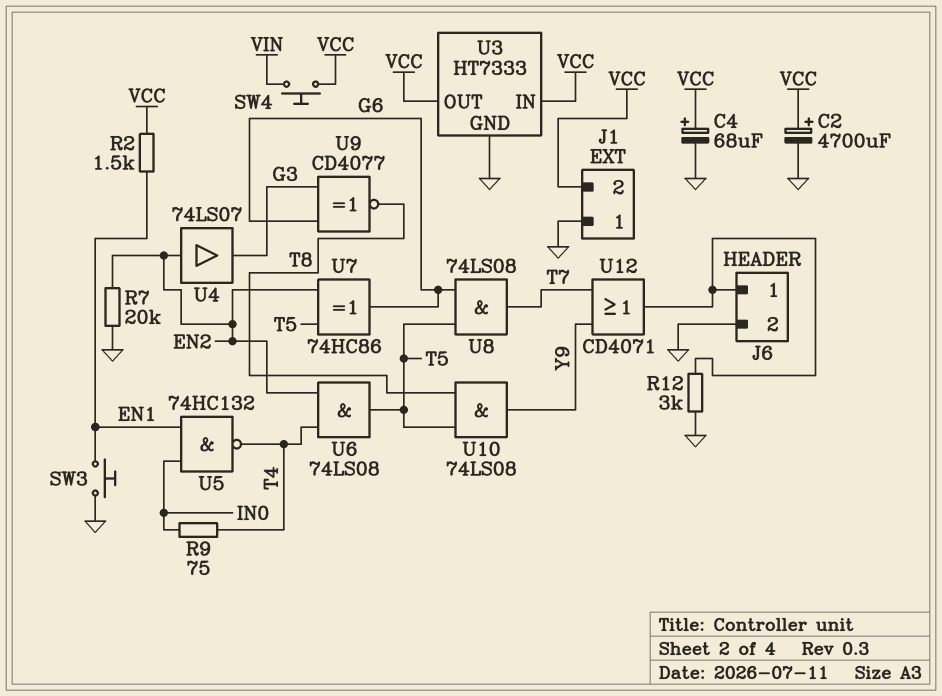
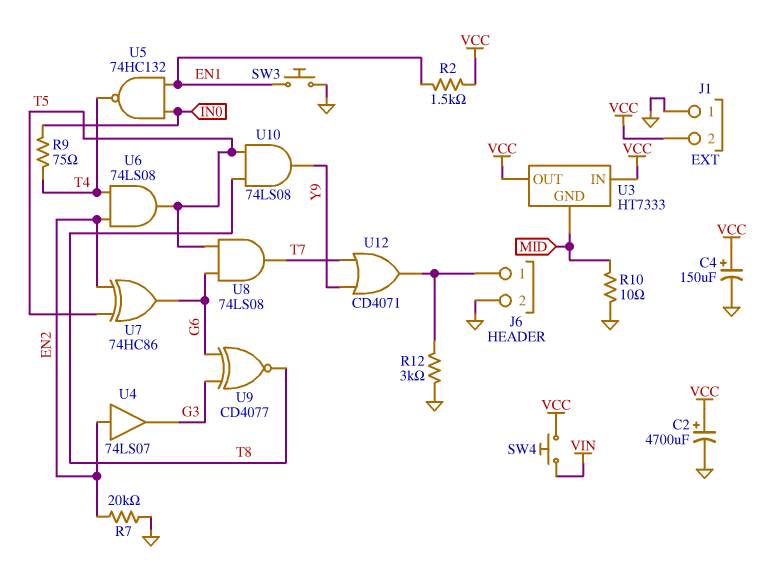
C4: 68uF (plus VCC, minus GND) -> 150uF (plus VCC, minus GND)
R10: none -> 10 (GND, MID)
U3 pin GND: GND -> MID

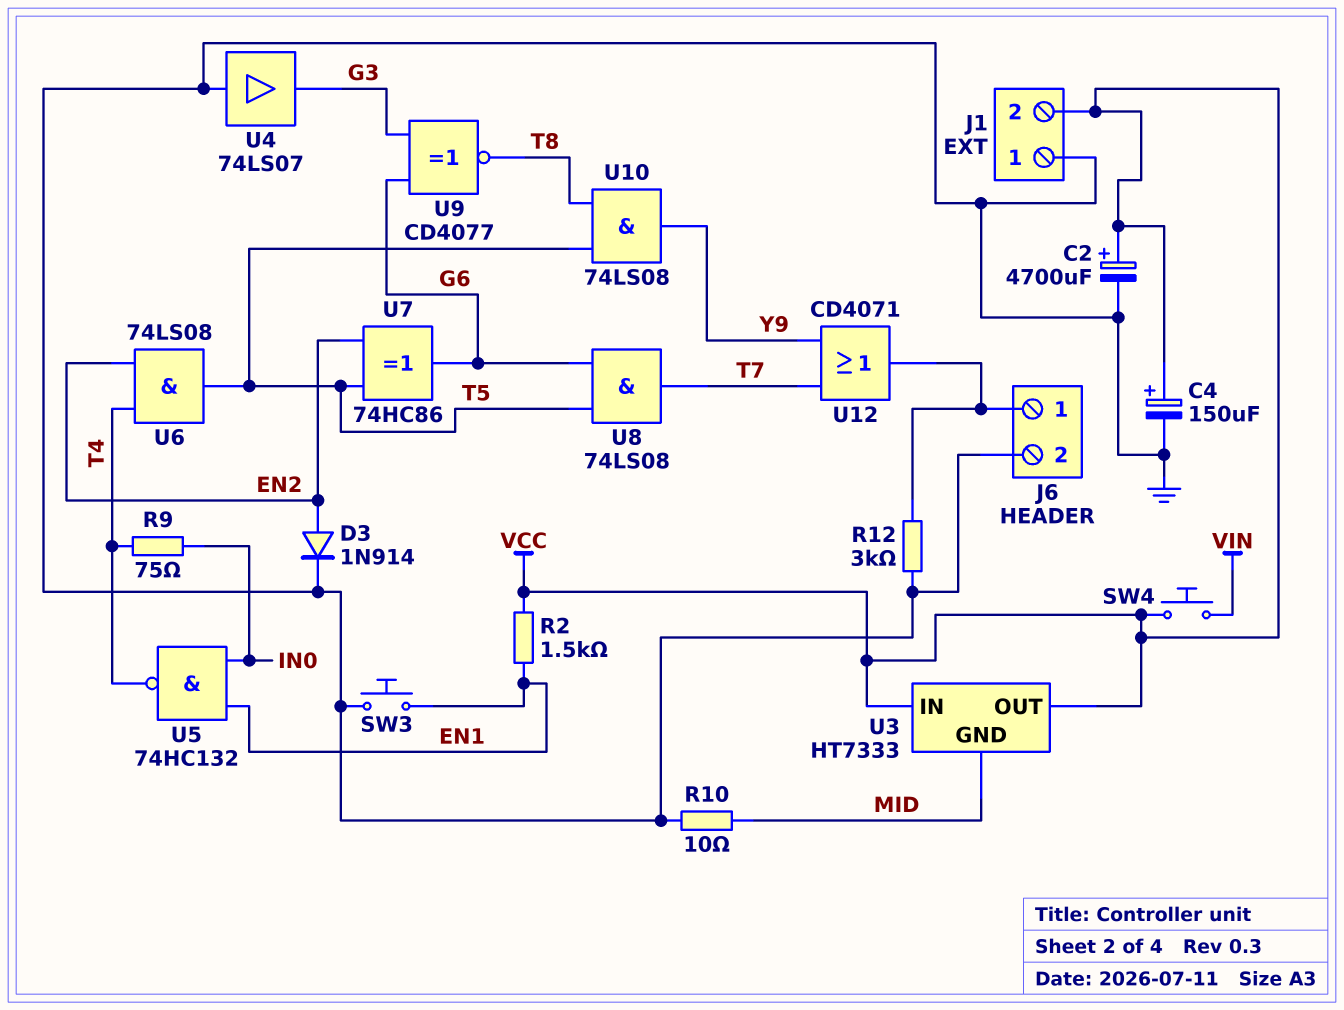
D3: none -> diode 1N914 (A EN2, K GND)
R7: 20k (EN2, GND) -> none
U4: buffer 74LS07 (in EN2, out G3) -> buffer 74LS07 (in GND, out G3)

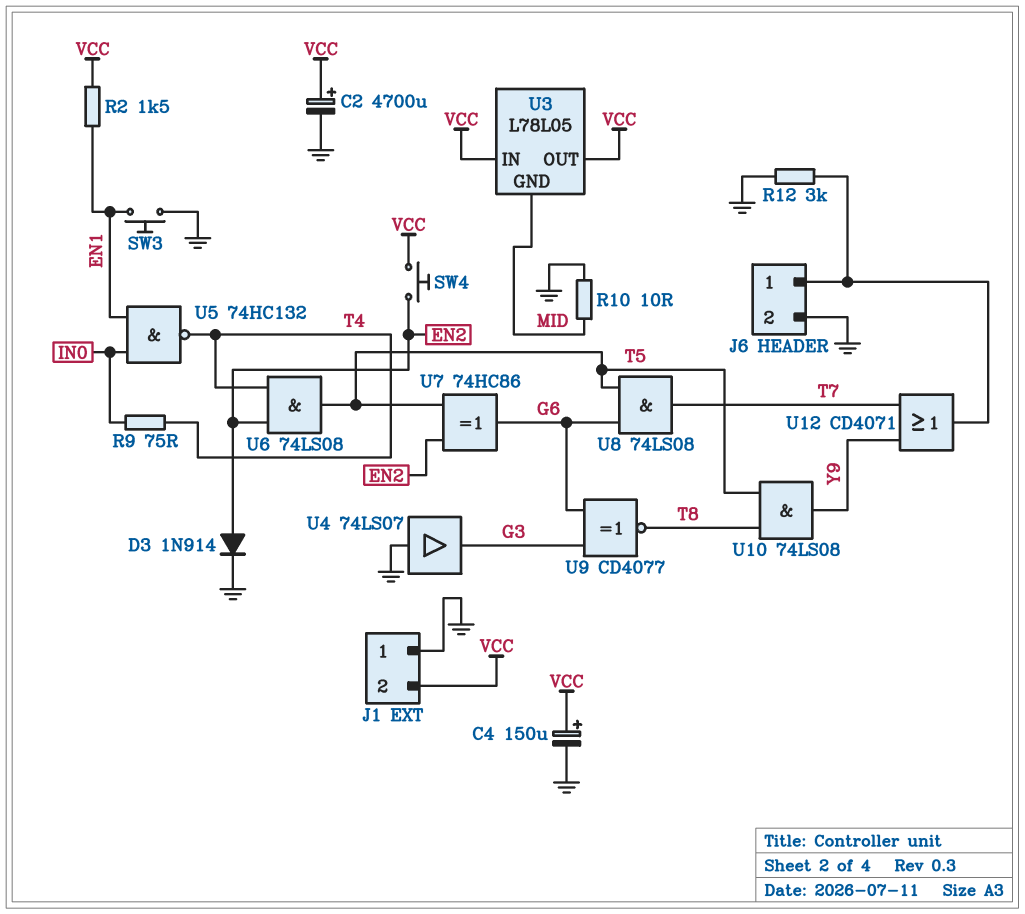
SW4: button (VCC, VIN) -> button (EN2, VCC)
U3: HT7333 -> L78L05

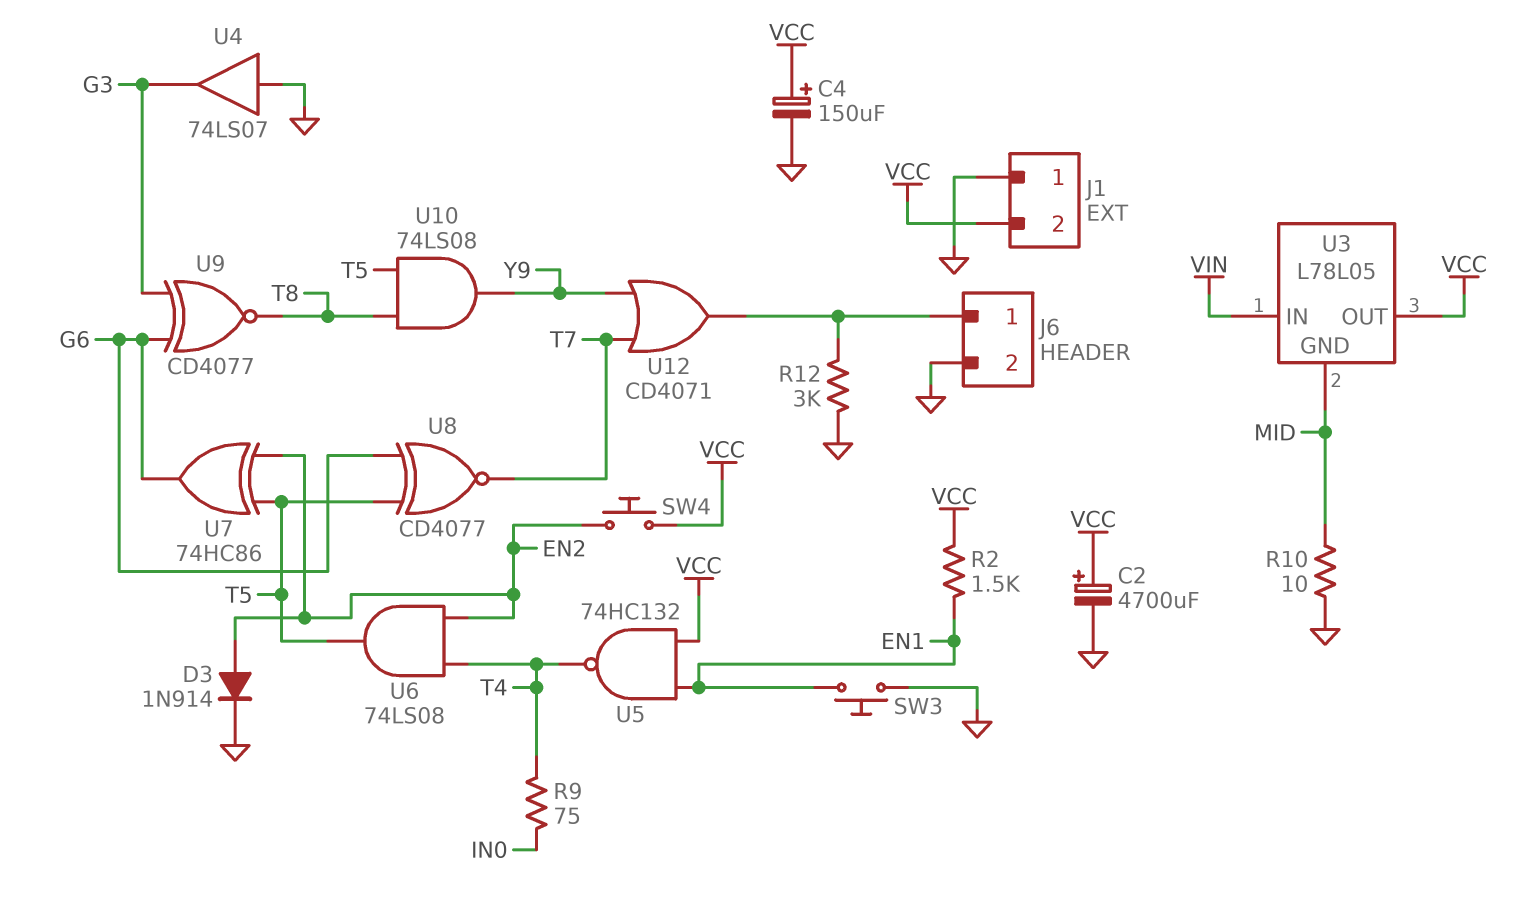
U3 pin IN: VCC -> VIN
U5: NAND 74HC132 (in EN1, in IN0, out T4) -> NAND 74HC132 (in EN1, in VCC, out T4)
U8: AND 74LS08 (in G6, in T5, out T7) -> XNOR CD4077 (in G6, in T5, out T7)

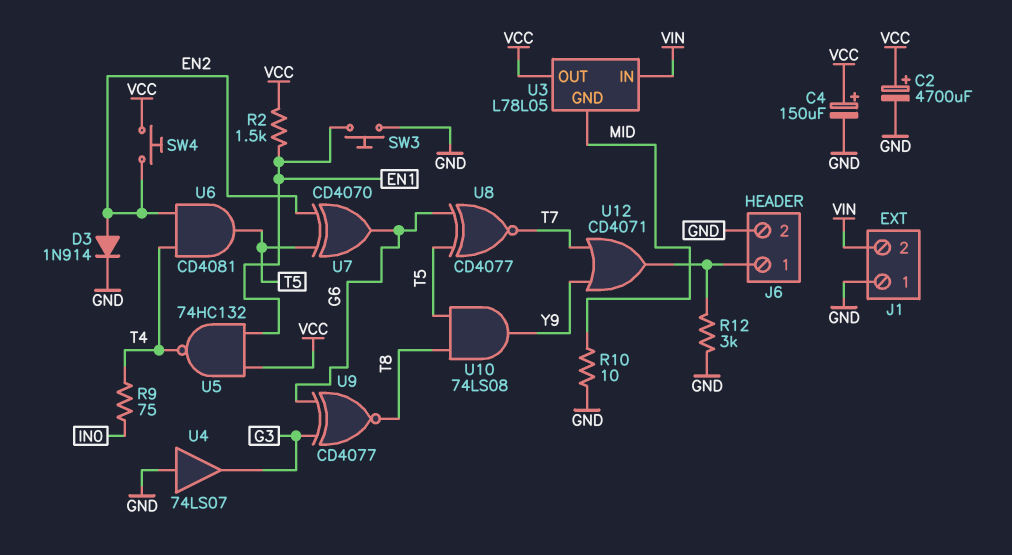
J1 pin 2: VCC -> VIN
U6: AND 74LS08 (in EN2, in T4, out T5) -> AND CD4081 (in EN2, in T4, out T5)
U7: XOR 74HC86 (in EN2, in T5, out G6) -> XOR CD4070 (in EN2, in T5, out G6)

